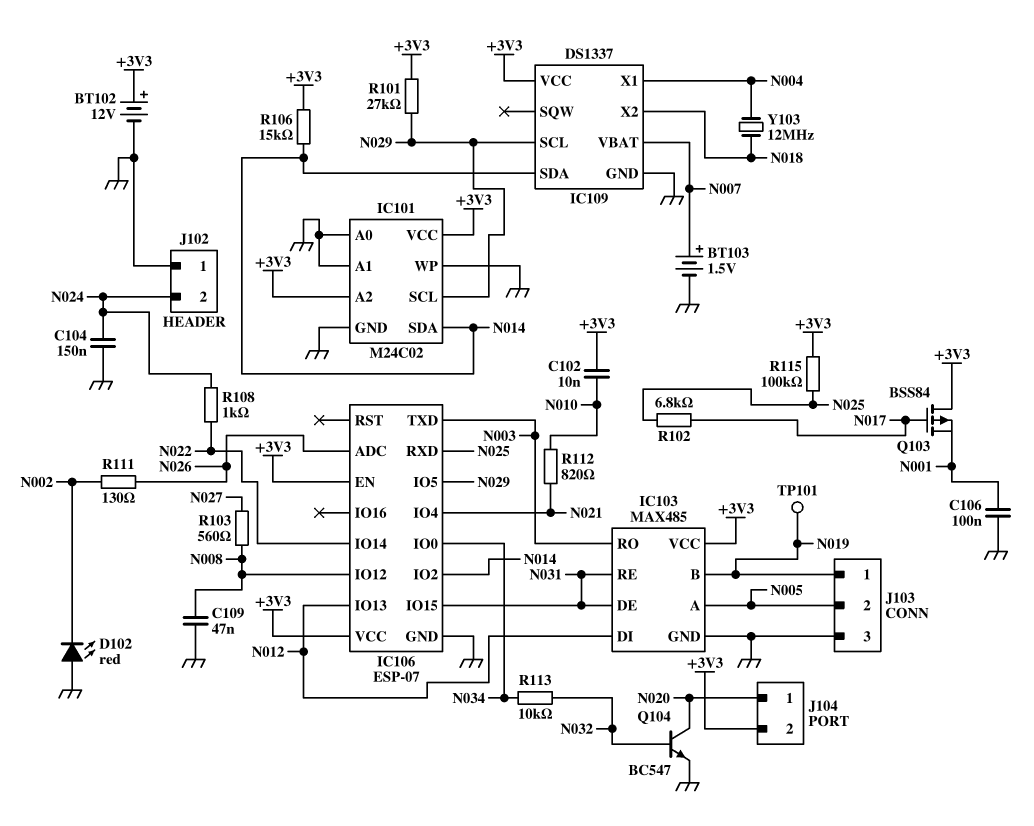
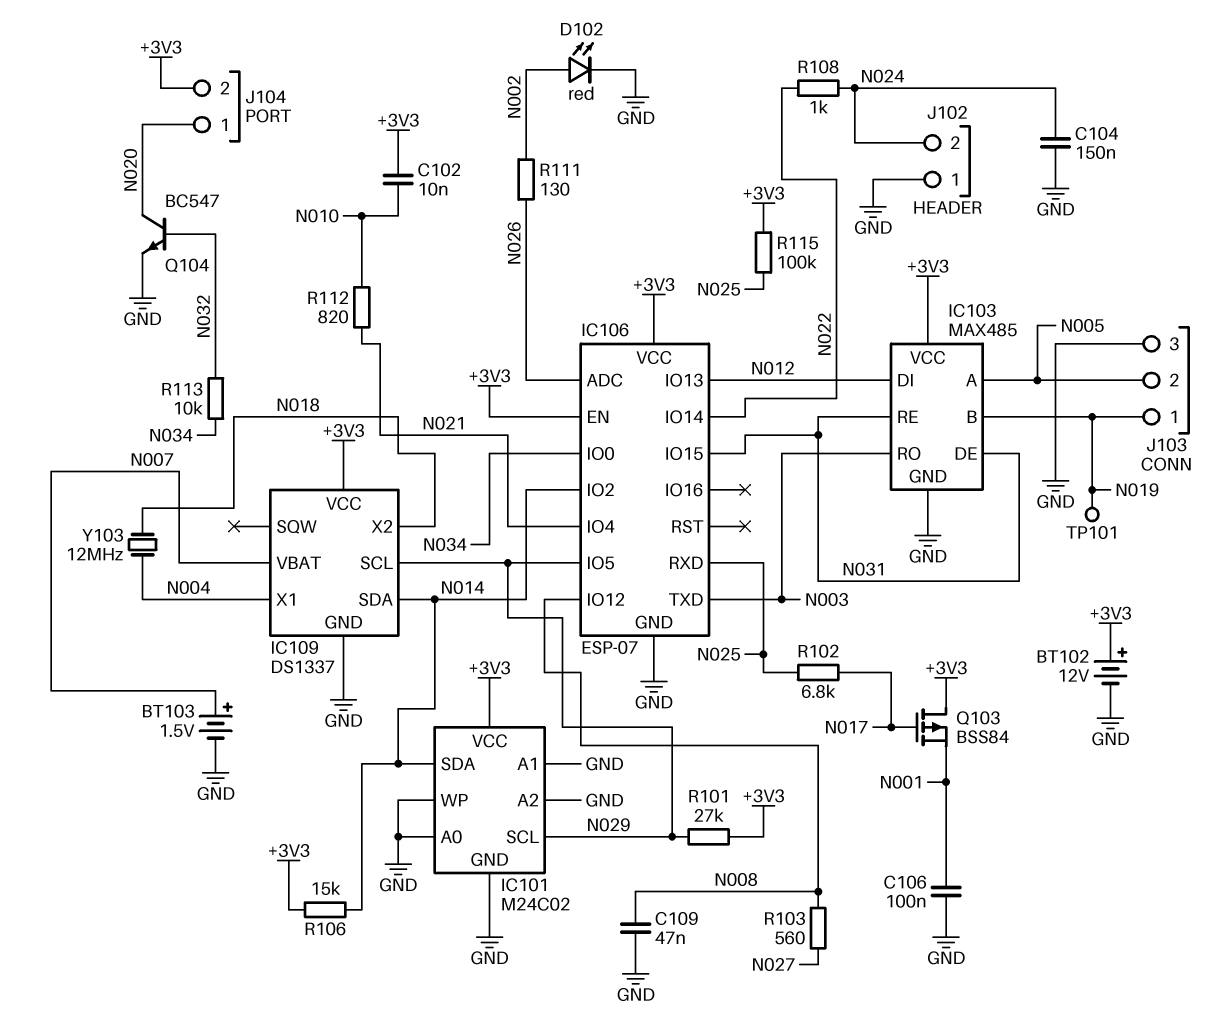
D102: LED red (A GND, K N002) -> LED red (A N002, K GND)
IC101 pin A2: +3V3 -> GND

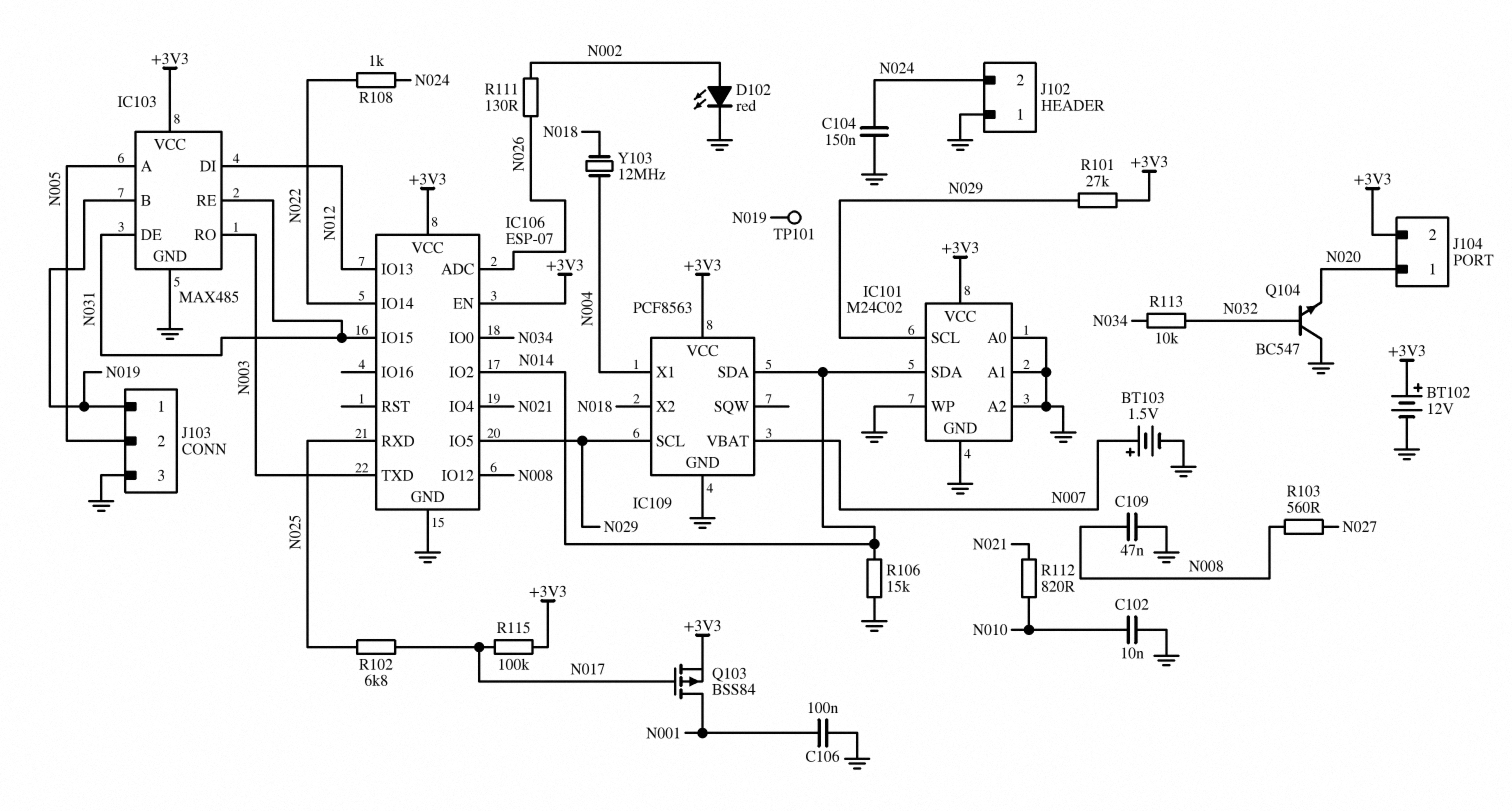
C102: 10nF (+3V3, N010) -> 10nF (GND, N010)
IC109: DS1337 -> PCF8563
Q103: PMOS BSS84 (G N017, D +3V3, S N001) -> PMOS BSS84 (G N017, D N001, S +3V3)
Q104: NPN BC547 (B N032, C N020, E GND) -> NPN BC547 (B N032, C GND, E N020)
R106: 15k (+3V3, N014) -> 15k (GND, N014)
R115: 100k (+3V3, N025) -> 100k (+3V3, N017)

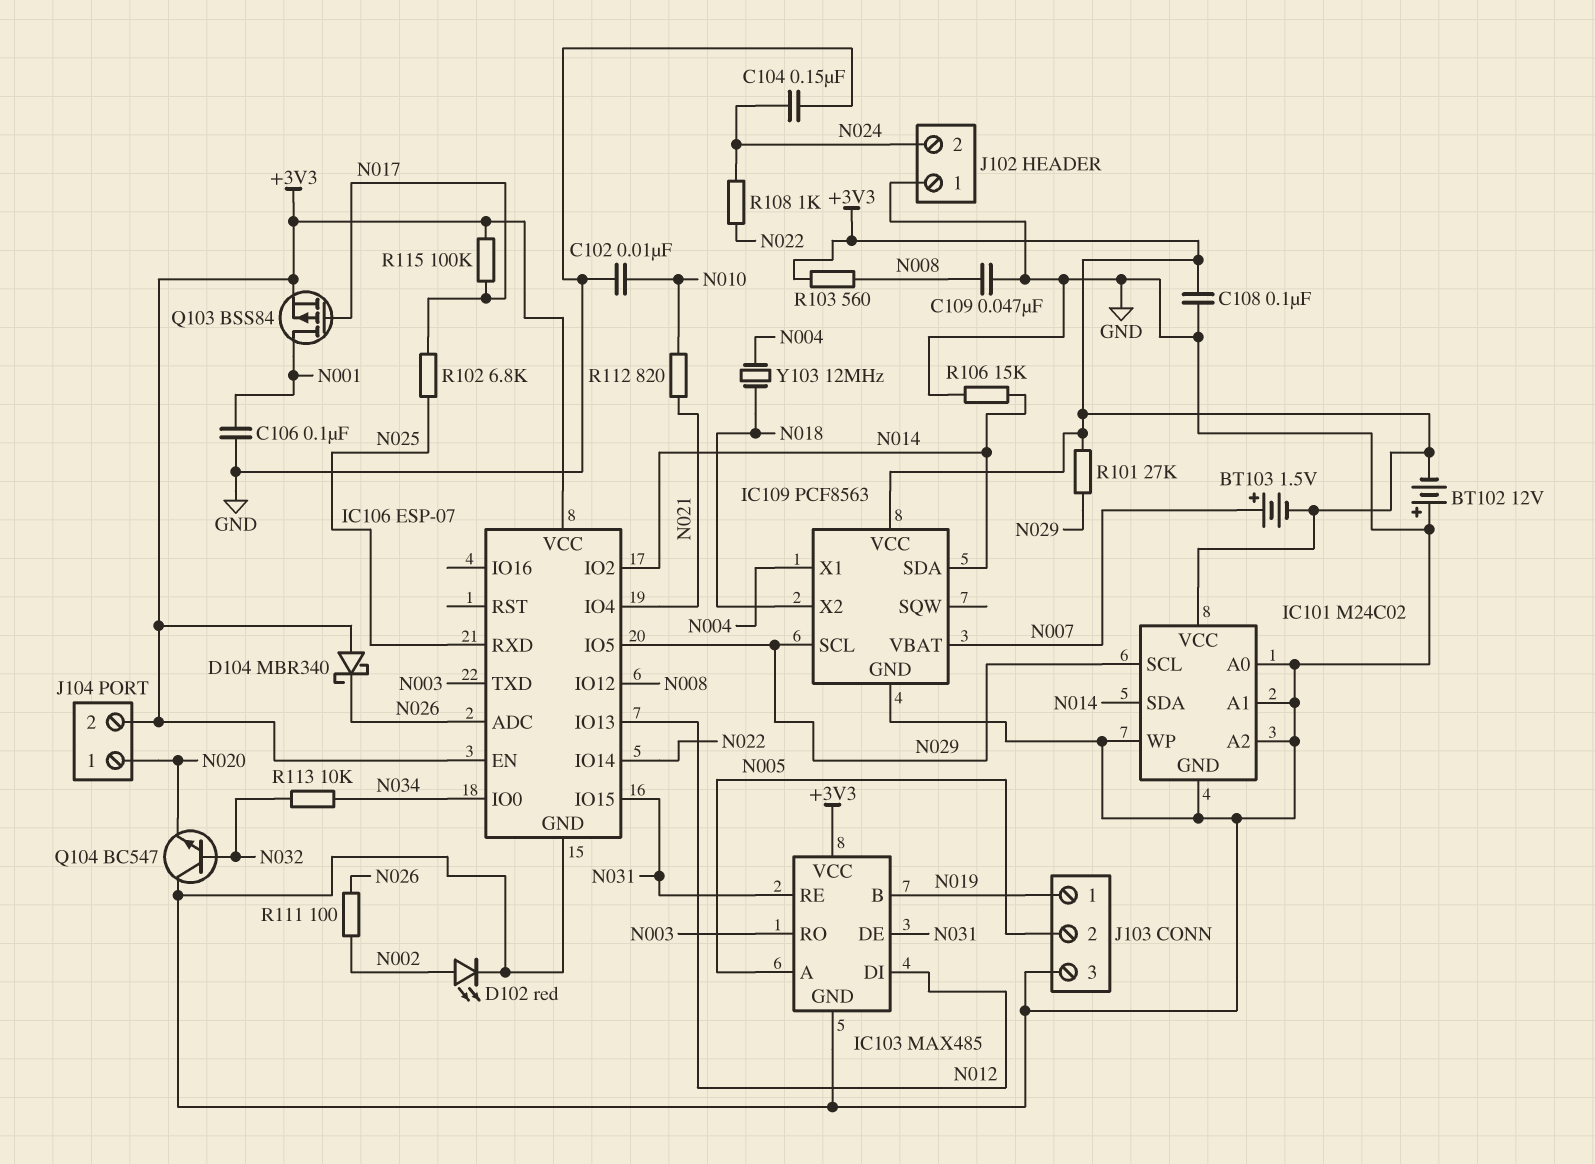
BT102: 12V (plus +3V3, minus GND) -> 12V (plus GND, minus +3V3)
BT103: 1.5V (plus N007, minus GND) -> 1.5V (plus N007, minus +3V3)
C108: none -> 100nF (+3V3, GND)
D104: none -> schottky MBR340 (A +3V3, K N026)
R103: 560 (N008, N027) -> 560 (+3V3, N008)
R111: 130 (N002, N026) -> 100 (N002, N026)
TP101: test point (N019) -> none

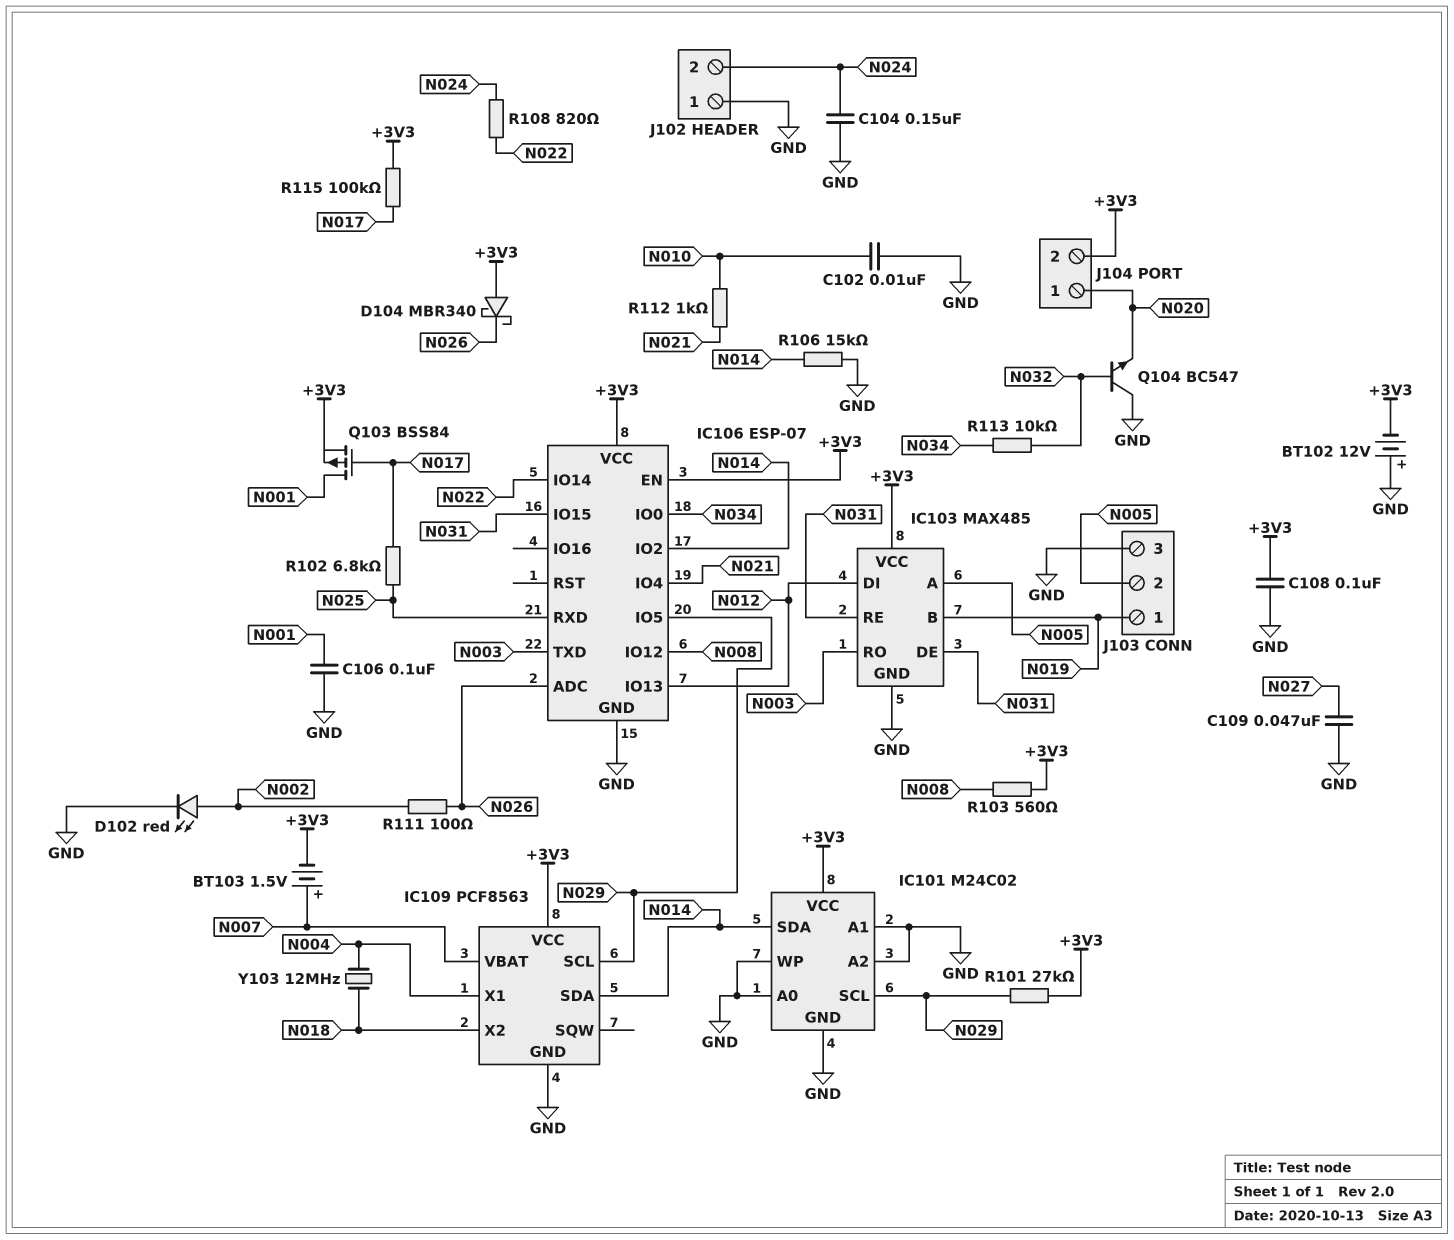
C109: 47nF (GND, N008) -> 47nF (GND, N027)
R108: 1k (N022, N024) -> 820 (N022, N024)
R112: 820 (N010, N021) -> 1k (N010, N021)

